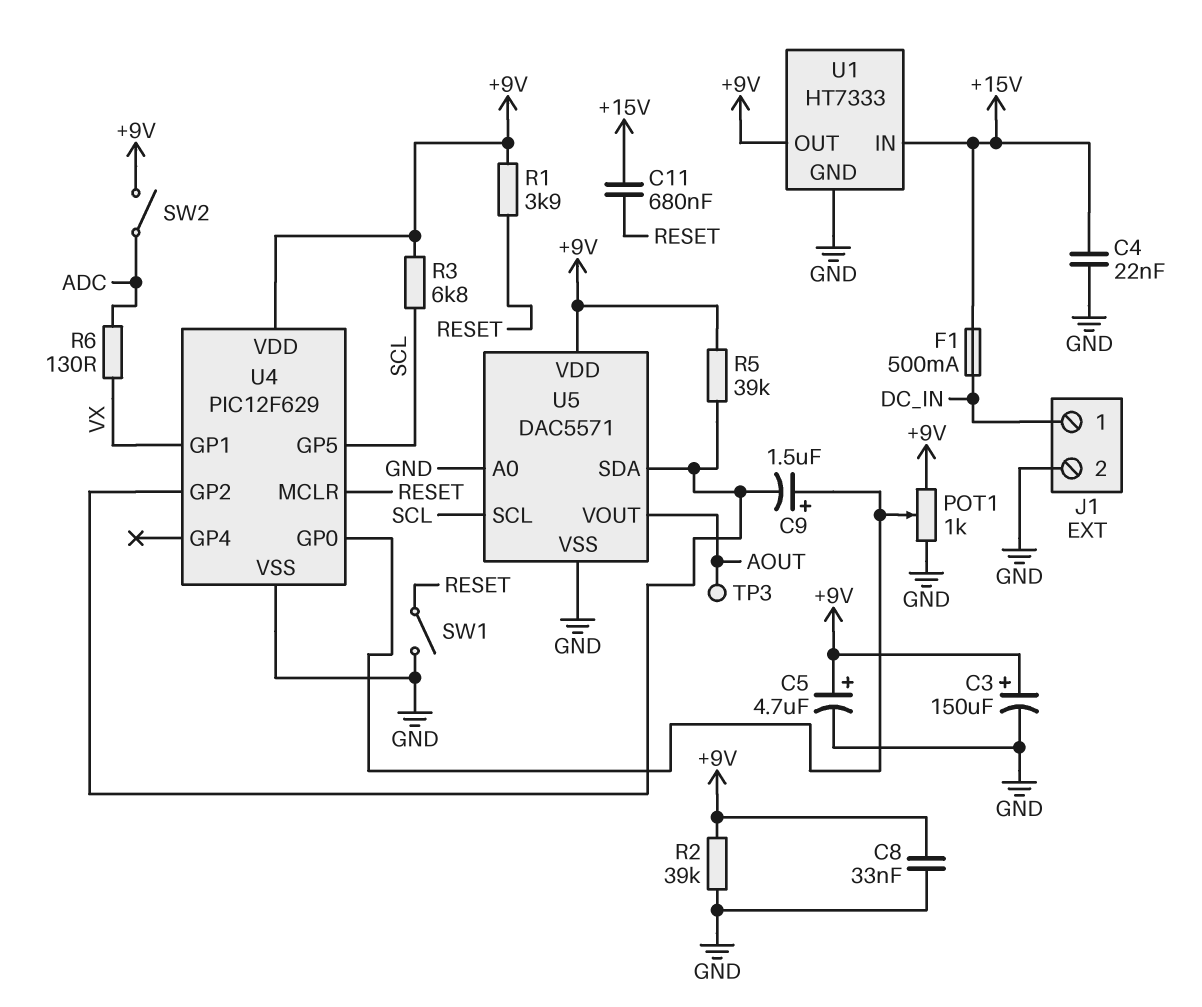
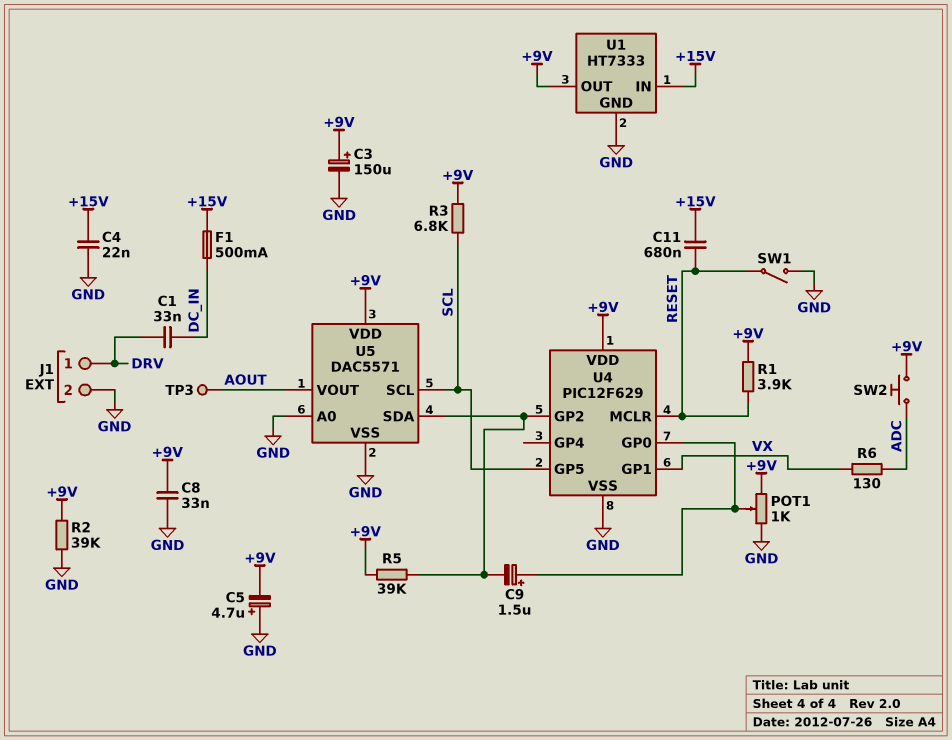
C1: none -> 33nF (DC_IN, DRV)
C5: 4.7uF (plus +9V, minus GND) -> 4.7uF (plus GND, minus +9V)
J1 pin 1: DC_IN -> DRV
SW2: switch (+9V, ADC) -> button (+9V, ADC)

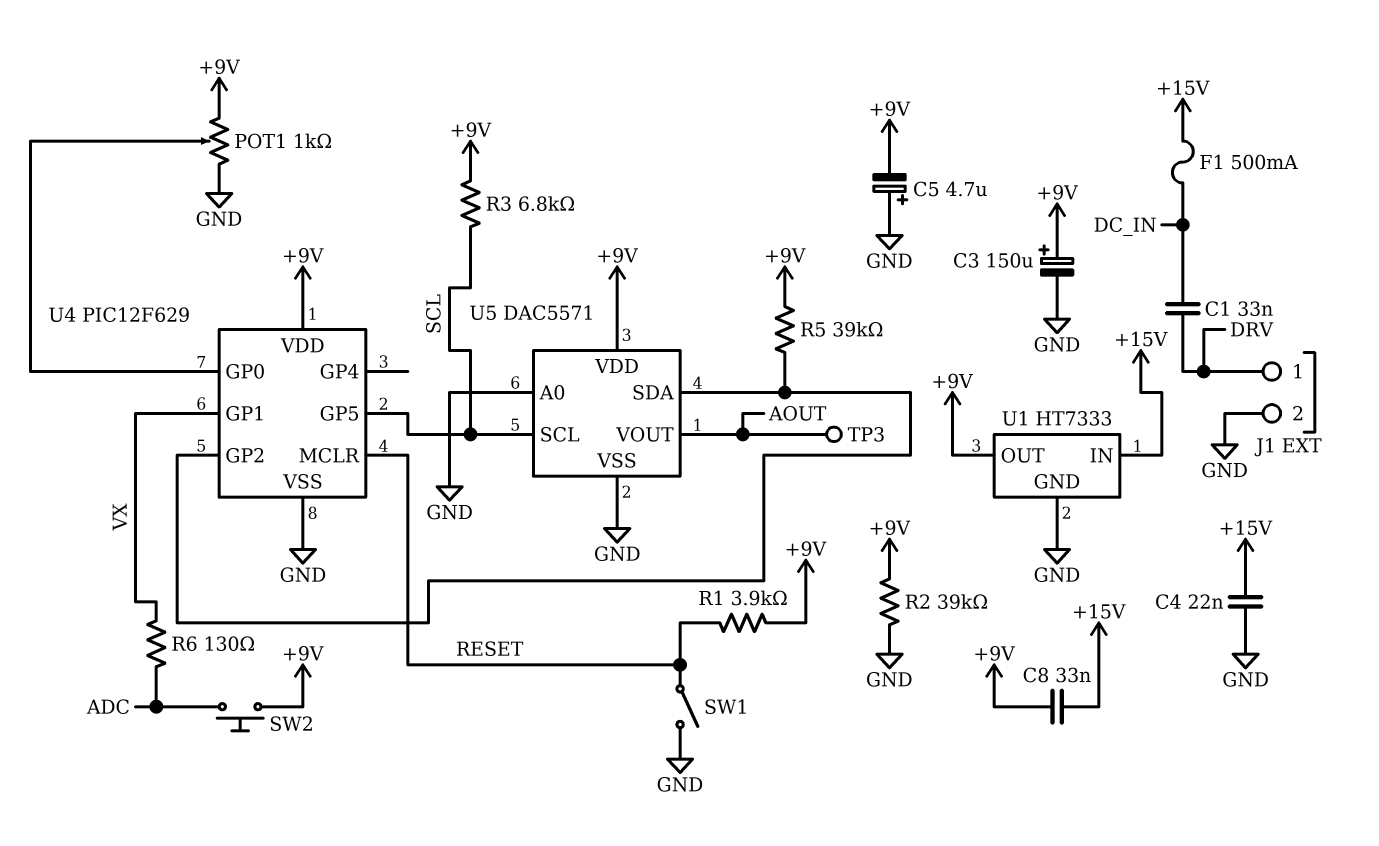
C8: 33nF (+9V, GND) -> 33nF (+9V, +15V)
C9: 1.5uF (plus U4/GP0, minus U4/GP2) -> none
C11: 680nF (+15V, RESET) -> none

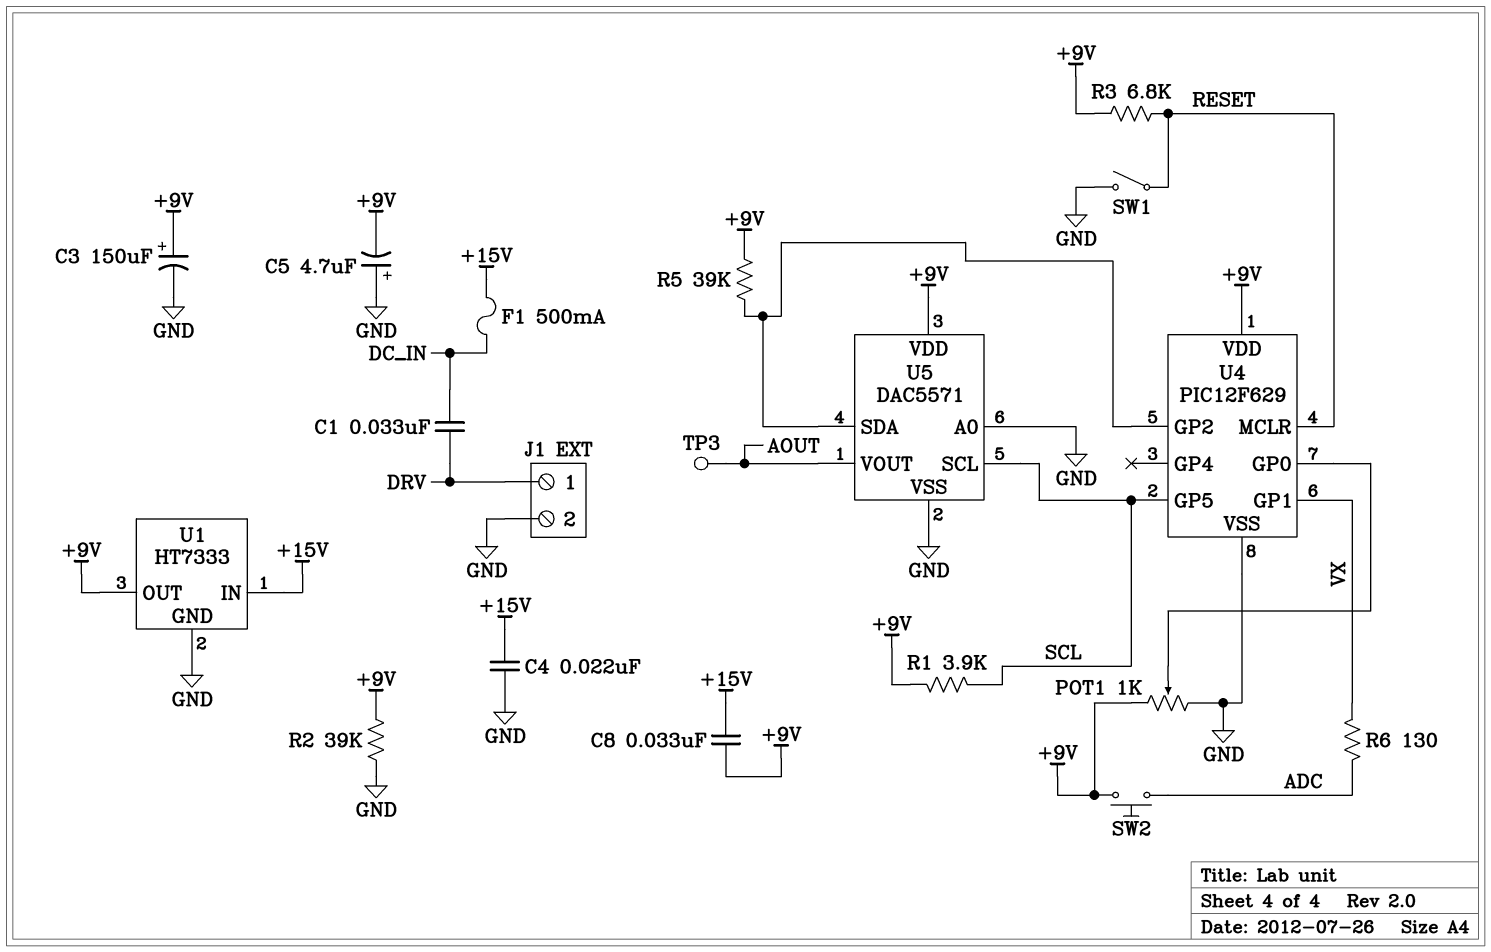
R1: 3.9k (+9V, RESET) -> 3.9k (+9V, SCL)
R3: 6.8k (+9V, SCL) -> 6.8k (+9V, RESET)

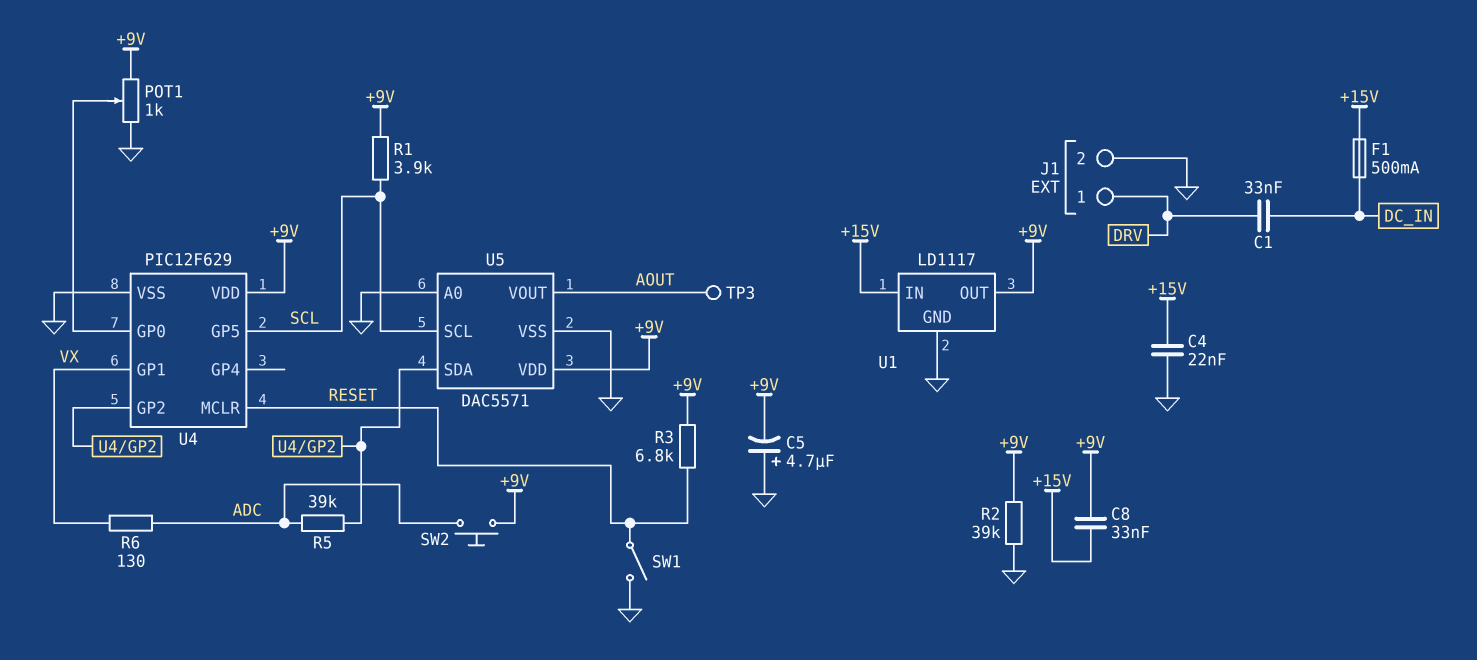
C3: 150uF (plus +9V, minus GND) -> none
R5: 39k (+9V, U4/GP2) -> 39k (ADC, U4/GP2)
U1: HT7333 -> LD1117

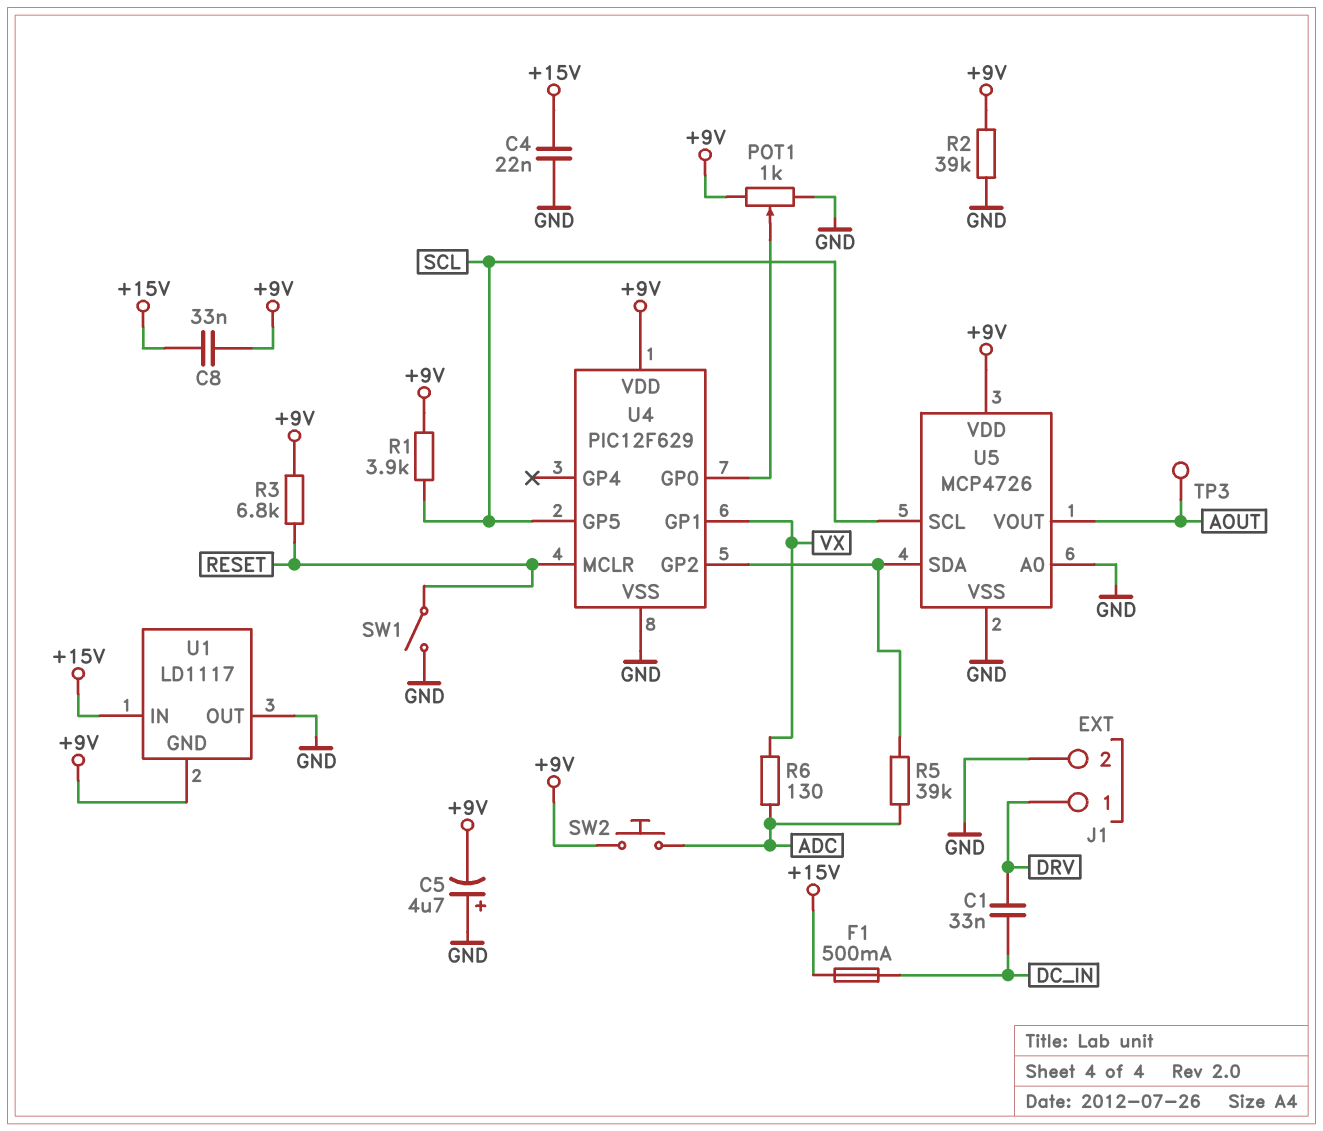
U1 pin GND: GND -> +9V
U1 pin OUT: +9V -> GND
U5: DAC5571 -> MCP4726

